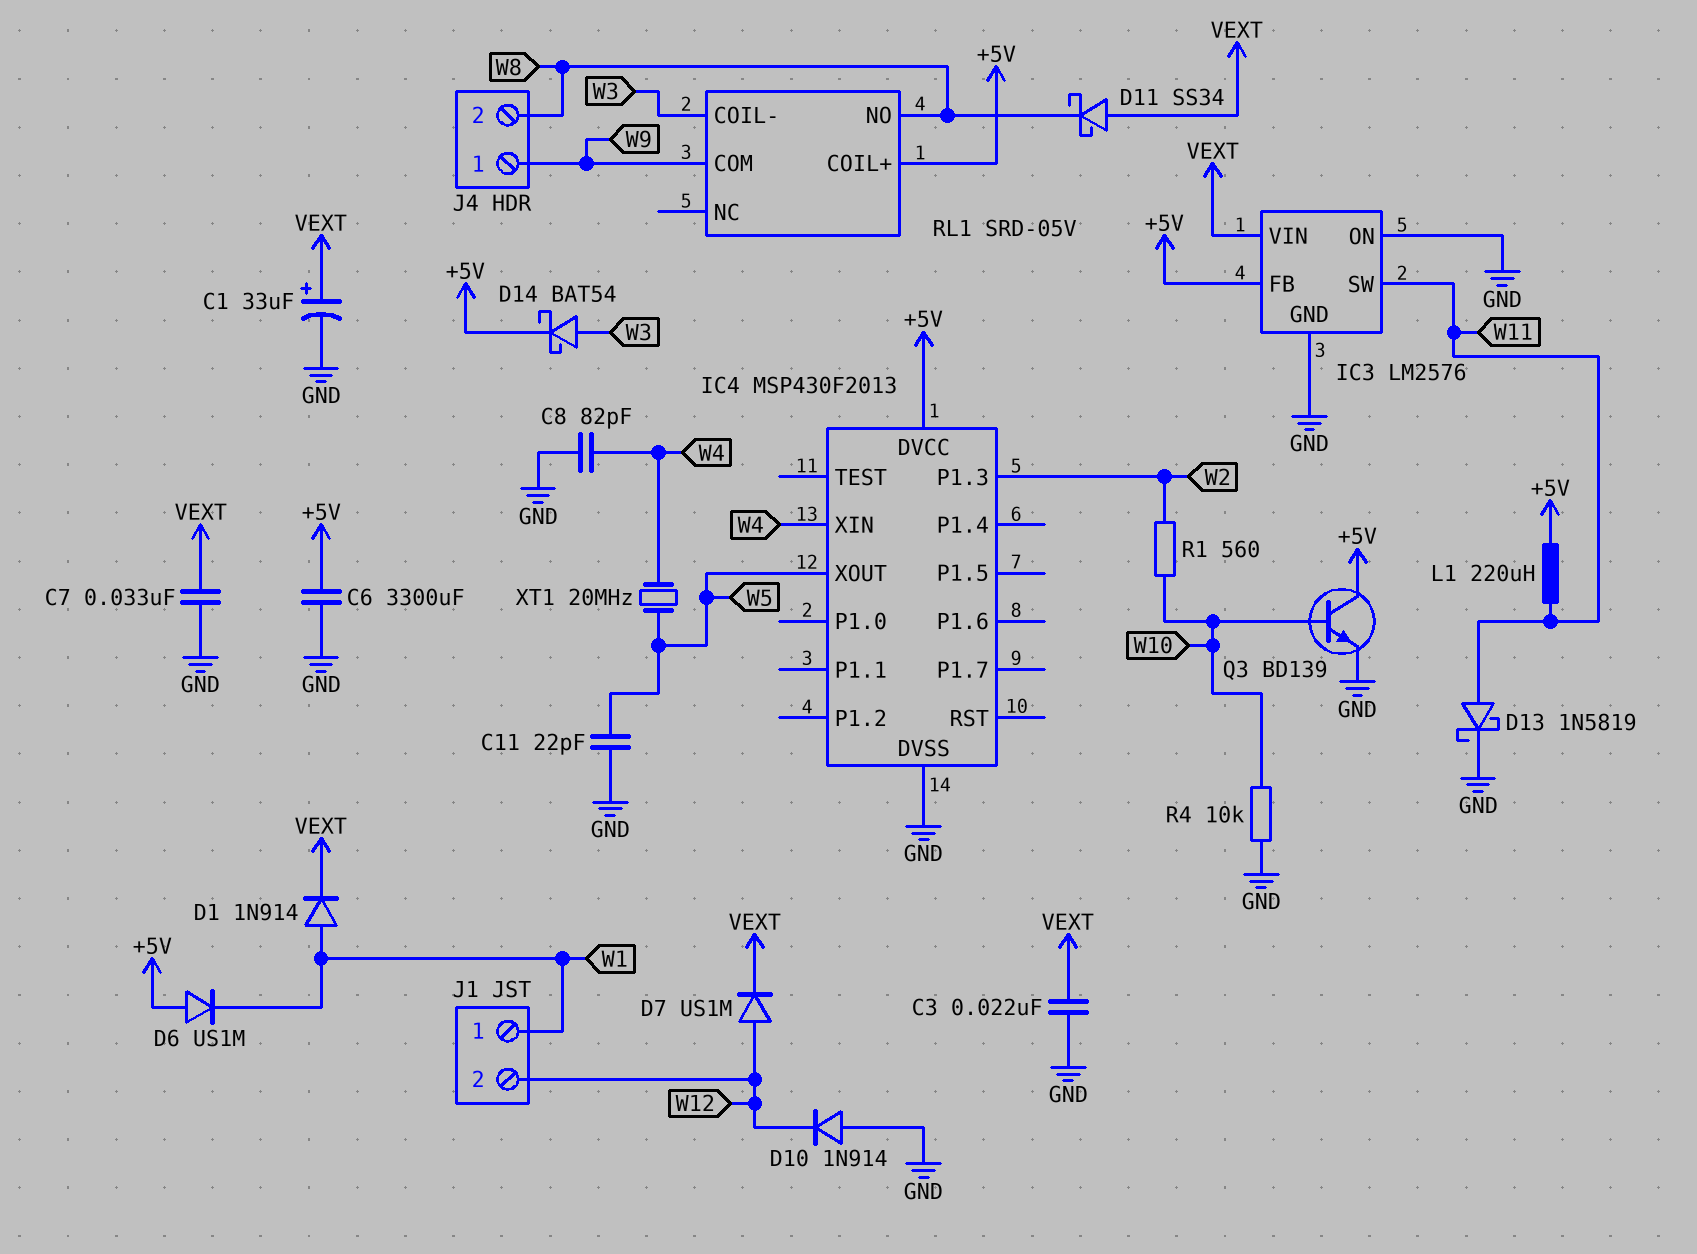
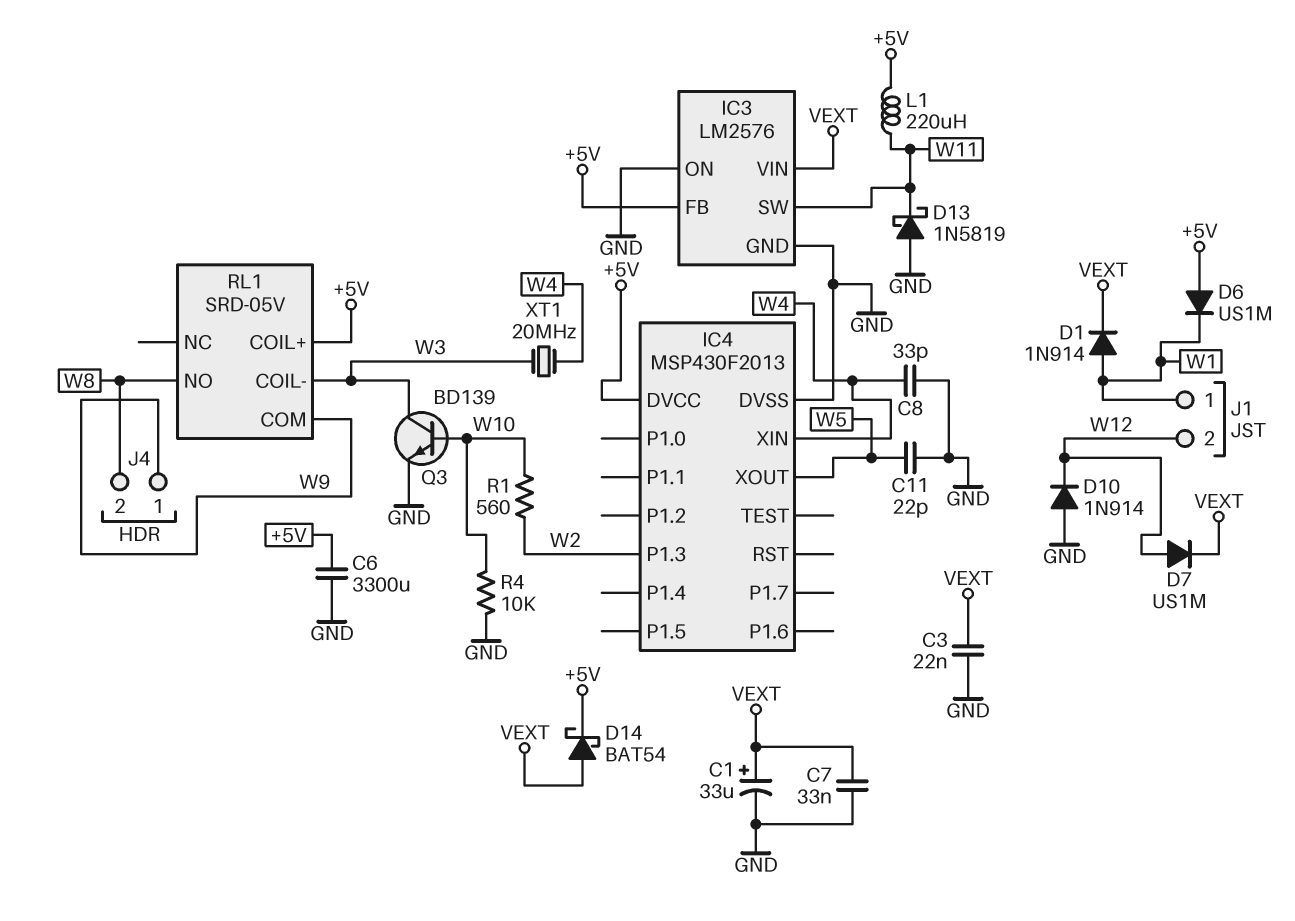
C8: 82pF (GND, W4) -> 33pF (GND, W4)
D11: schottky SS34 (A VEXT, K W8) -> none
D13: schottky 1N5819 (A W11, K GND) -> schottky 1N5819 (A GND, K W11)
D14: schottky BAT54 (A W3, K +5V) -> schottky BAT54 (A VEXT, K +5V)
Q3: NPN BD139 (B W10, C +5V, E GND) -> NPN BD139 (B W10, C W3, E GND)
XT1: 20MHz (W4, W5) -> 20MHz (W3, W4)

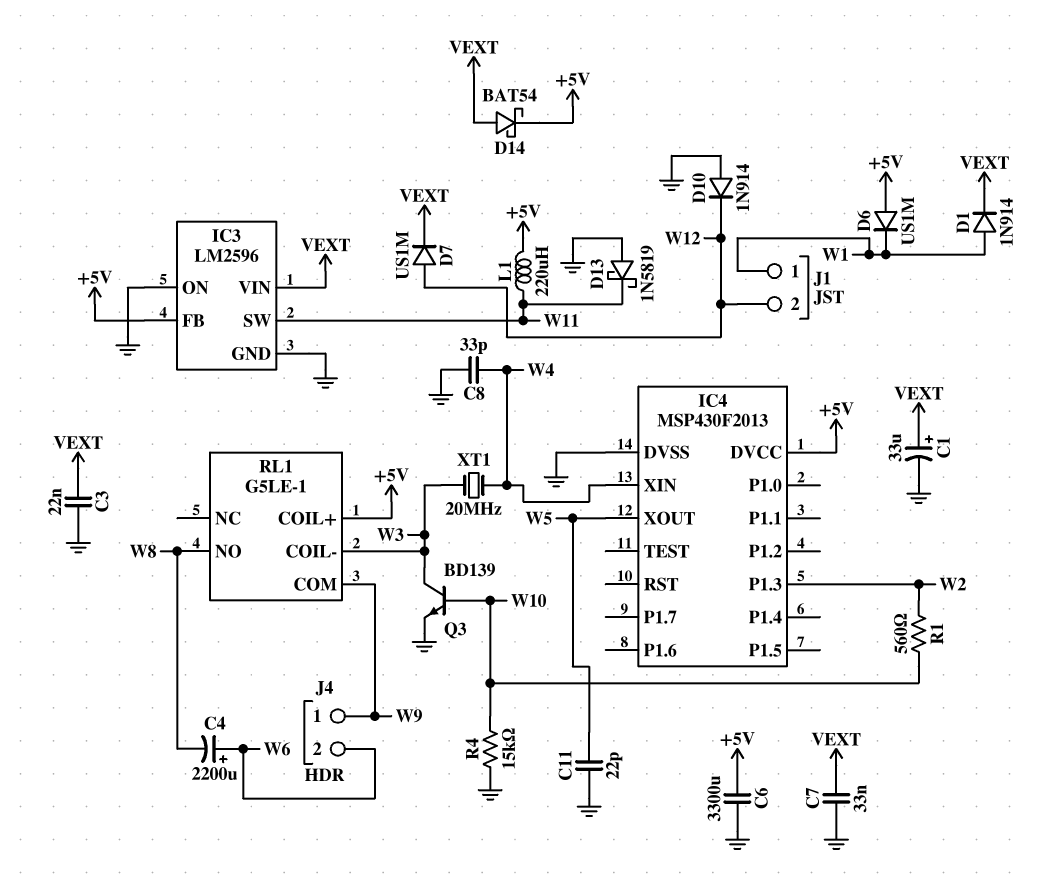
C4: none -> 2200uF (plus W6, minus W8)
IC3: LM2576 -> LM2596
J4 pin 2: W8 -> W6
R4: 10k (GND, W10) -> 15k (GND, W10)
RL1: SRD-05V -> G5LE-1

